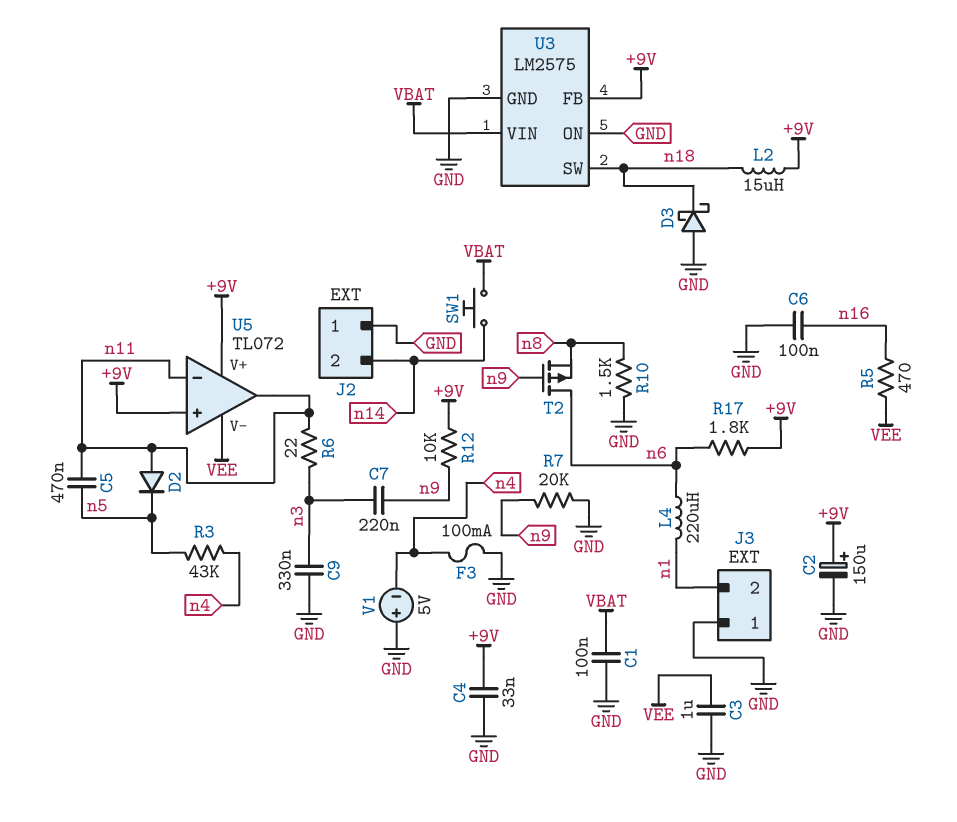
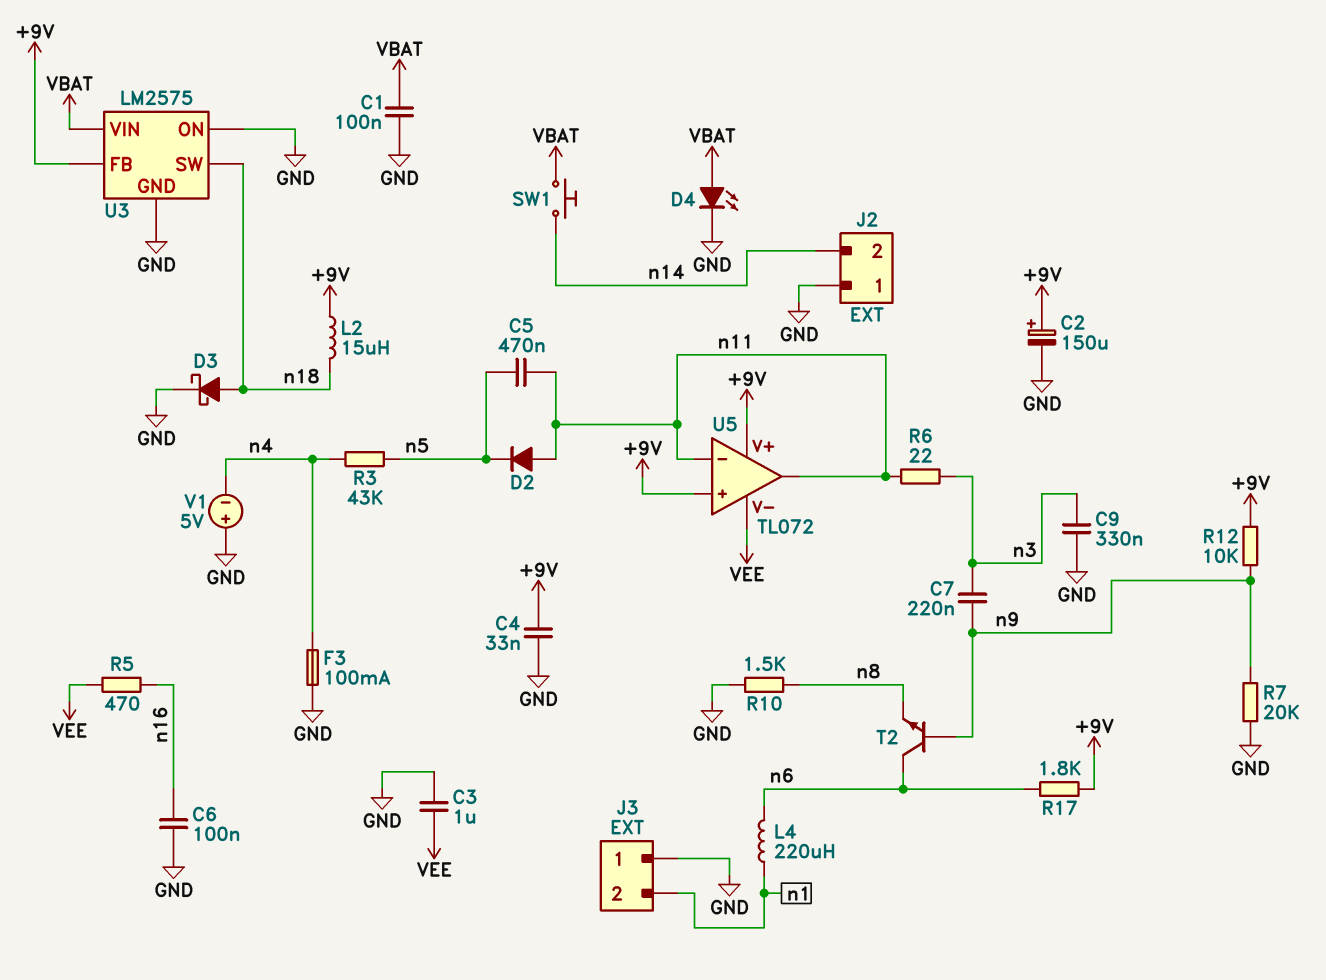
D3: schottky (A GND, K n18) -> schottky (A n18, K GND)
D4: none -> LED (A VBAT, K GND)
T2: PMOS (G n9, D n6, S n8) -> NPN (B n9, C n6, E n8)

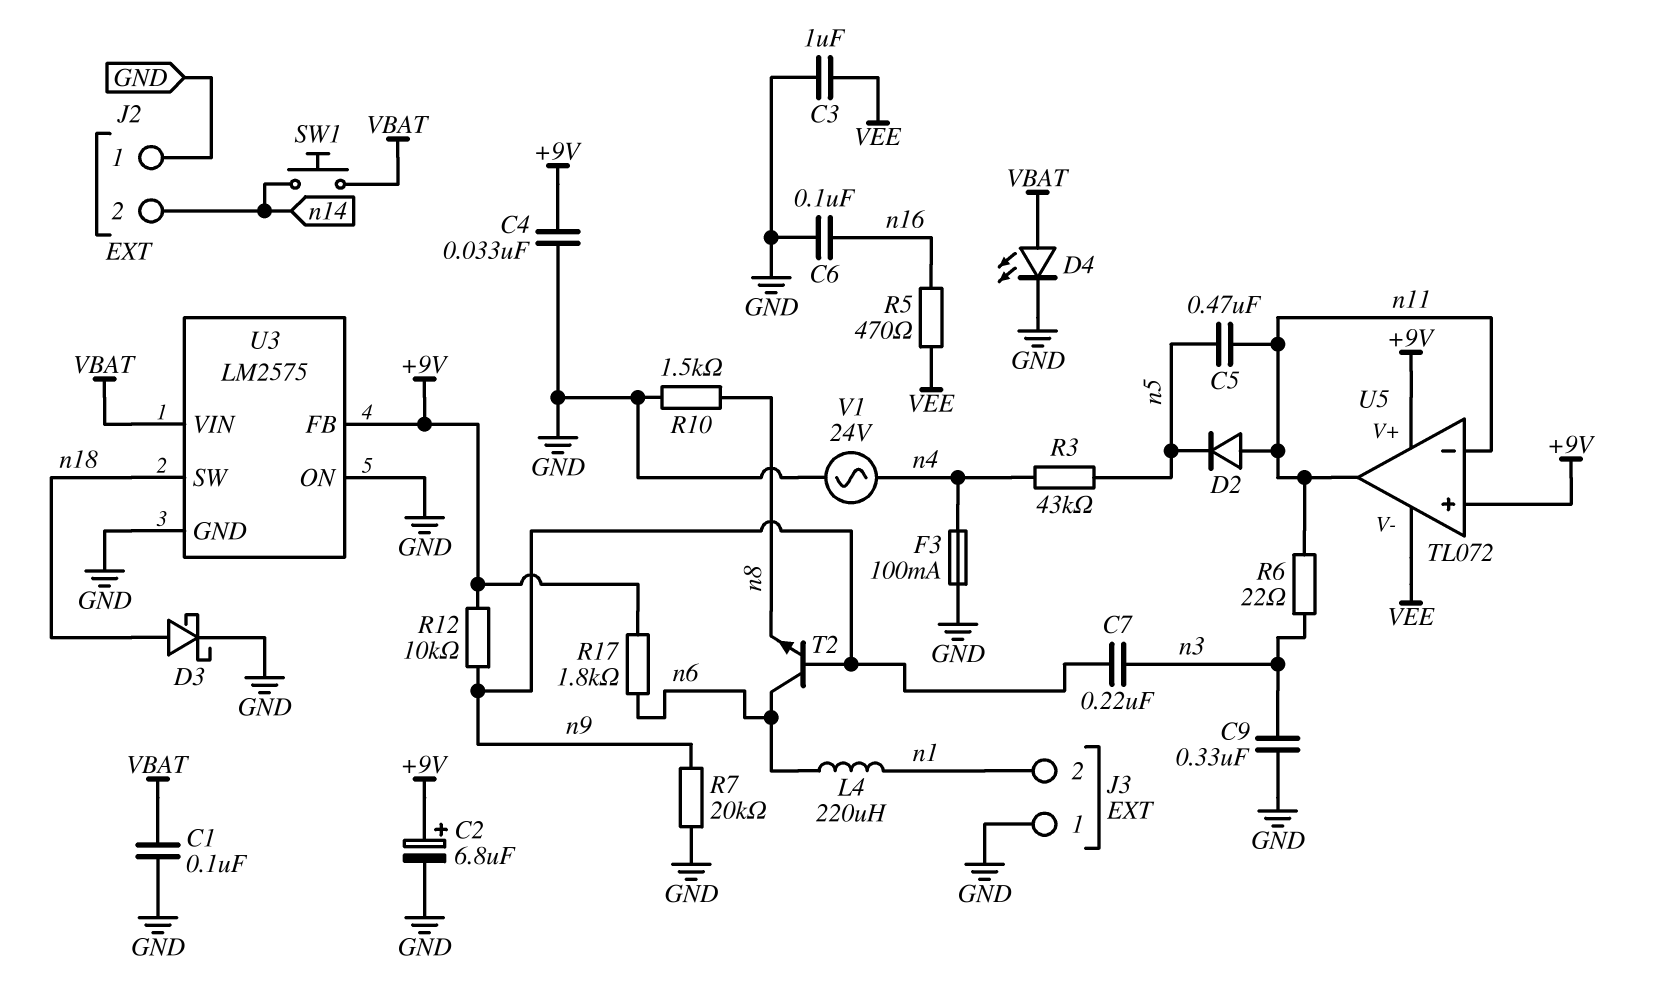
C2: 150uF (plus +9V, minus GND) -> 6.8uF (plus +9V, minus GND)
L2: 15uH (+9V, n18) -> none
V1: 5V (plus GND, minus n4) -> AC 24V (GND, n4)

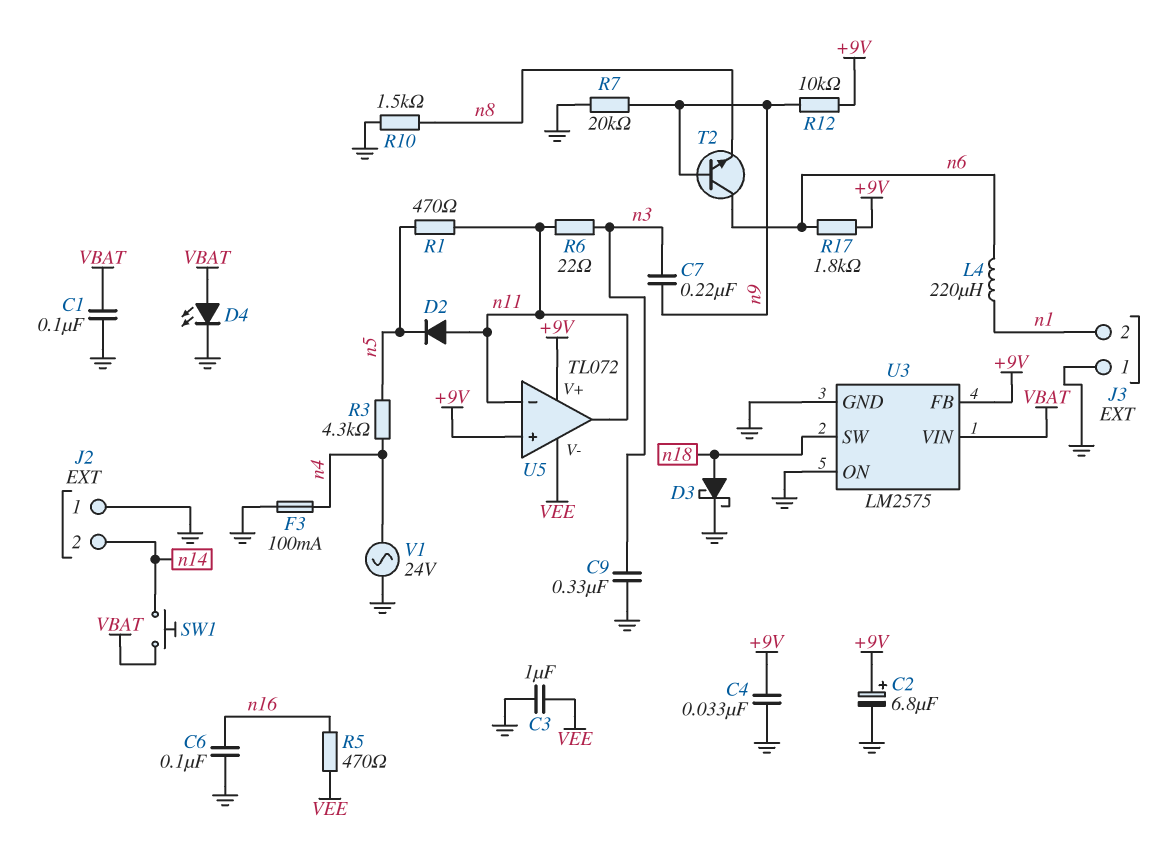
C5: 470nF (n5, n11) -> none
R1: none -> 470 (n5, n11)
R3: 43k (n4, n5) -> 4.3k (n4, n5)

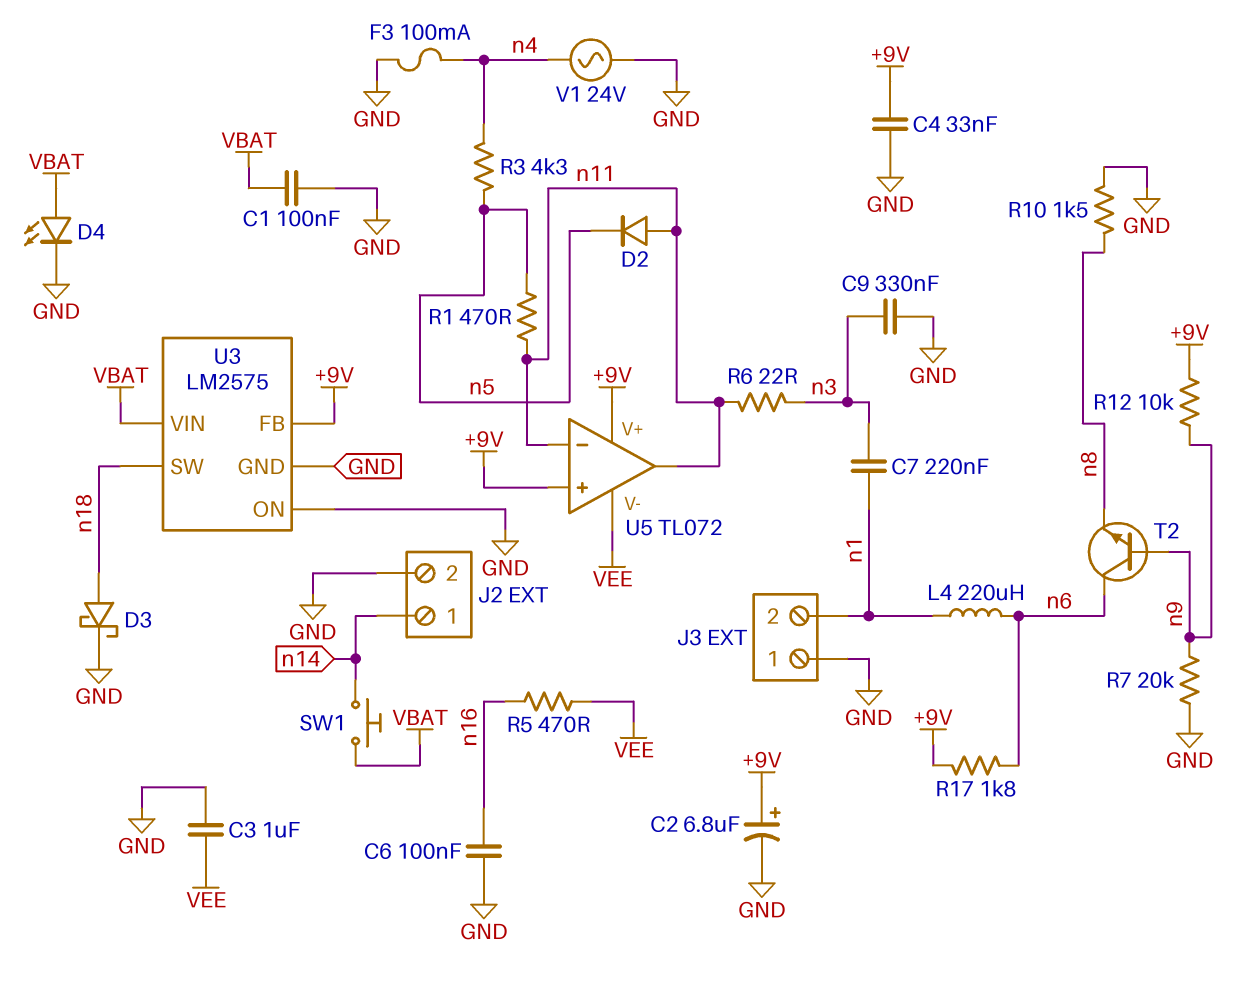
C7: 220nF (n3, n9) -> 220nF (n1, n3)
J2 pin 1: GND -> n14
J2 pin 2: n14 -> GND

